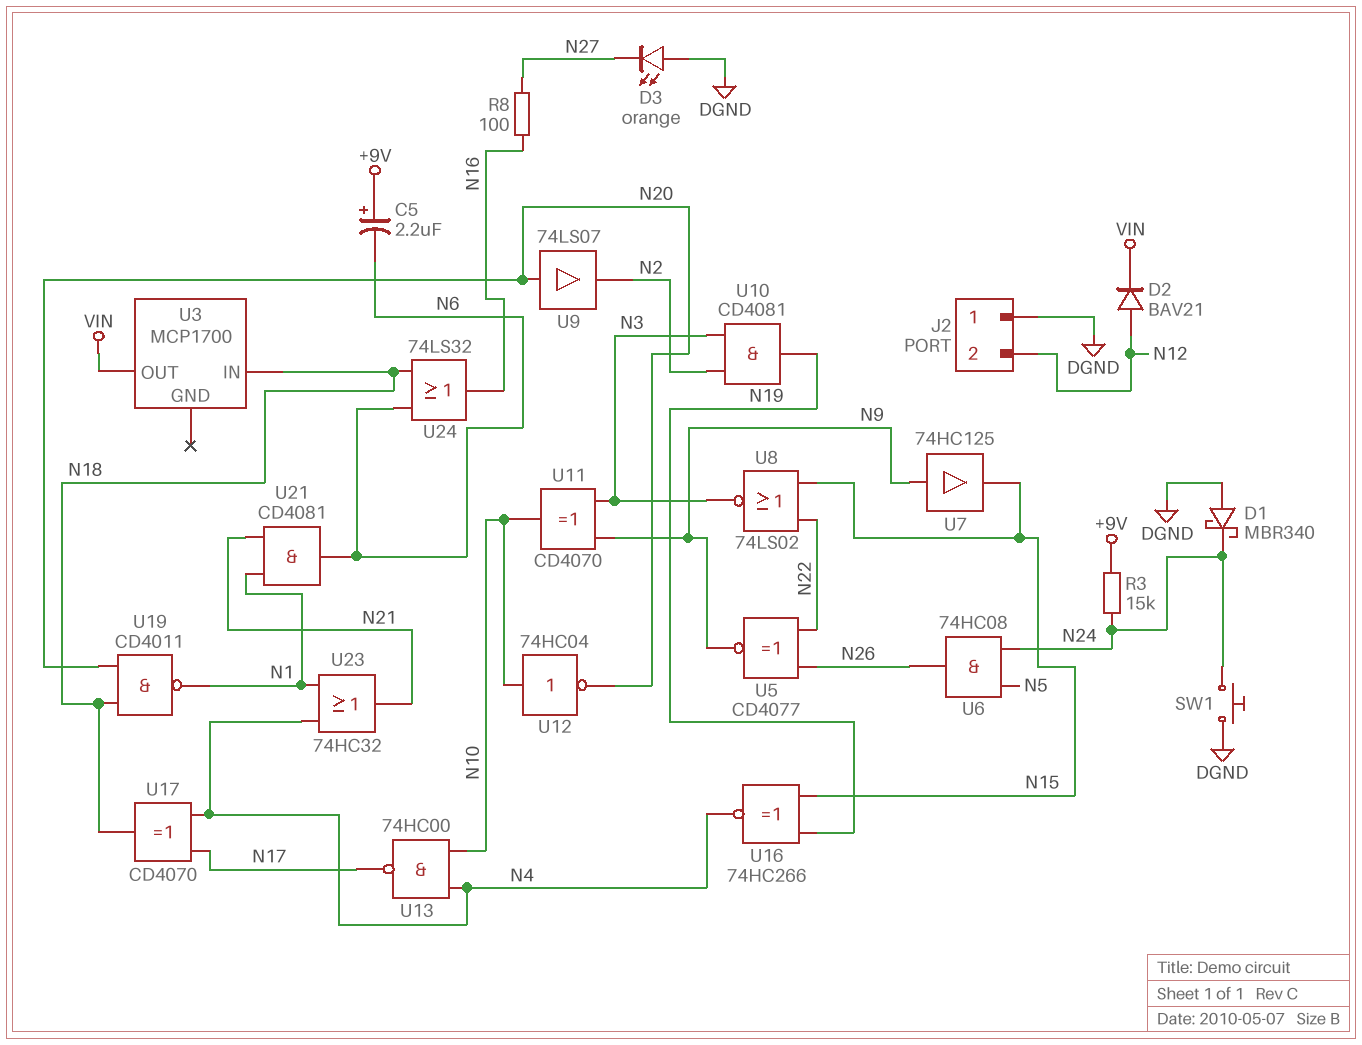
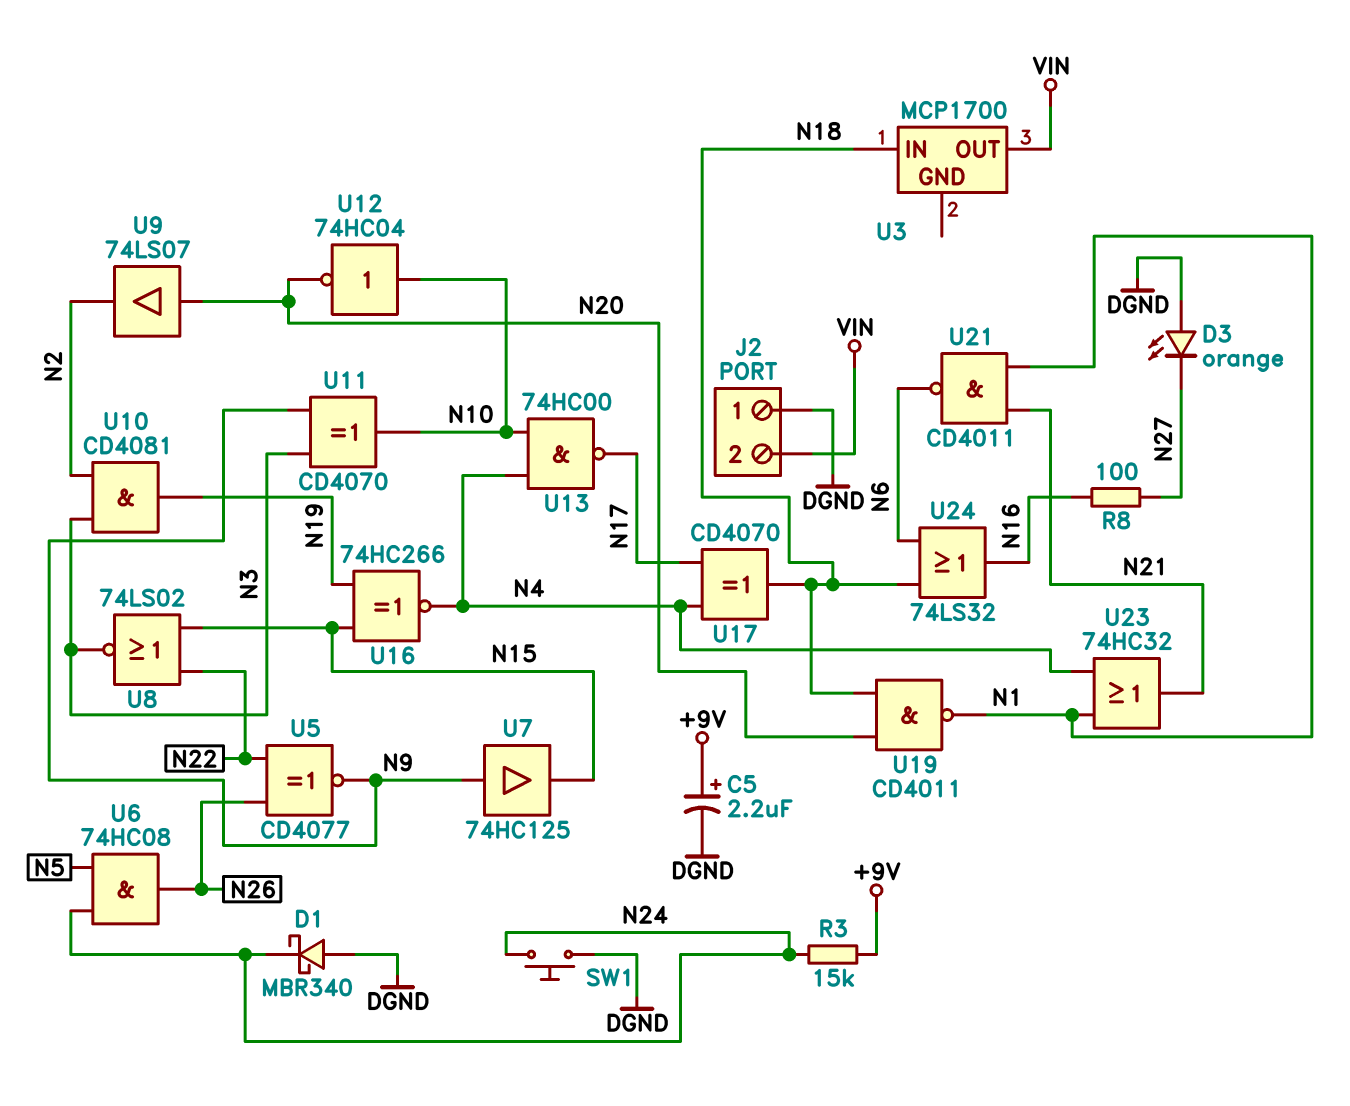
C5: 2.2uF (plus +9V, minus N6) -> 2.2uF (plus +9V, minus DGND)
D2: diode BAV21 (A N12, K VIN) -> none
J2 pin 2: N12 -> VIN
U21: AND CD4081 (in N1, in N21, out N6) -> NAND CD4011 (in N1, in N21, out N6)

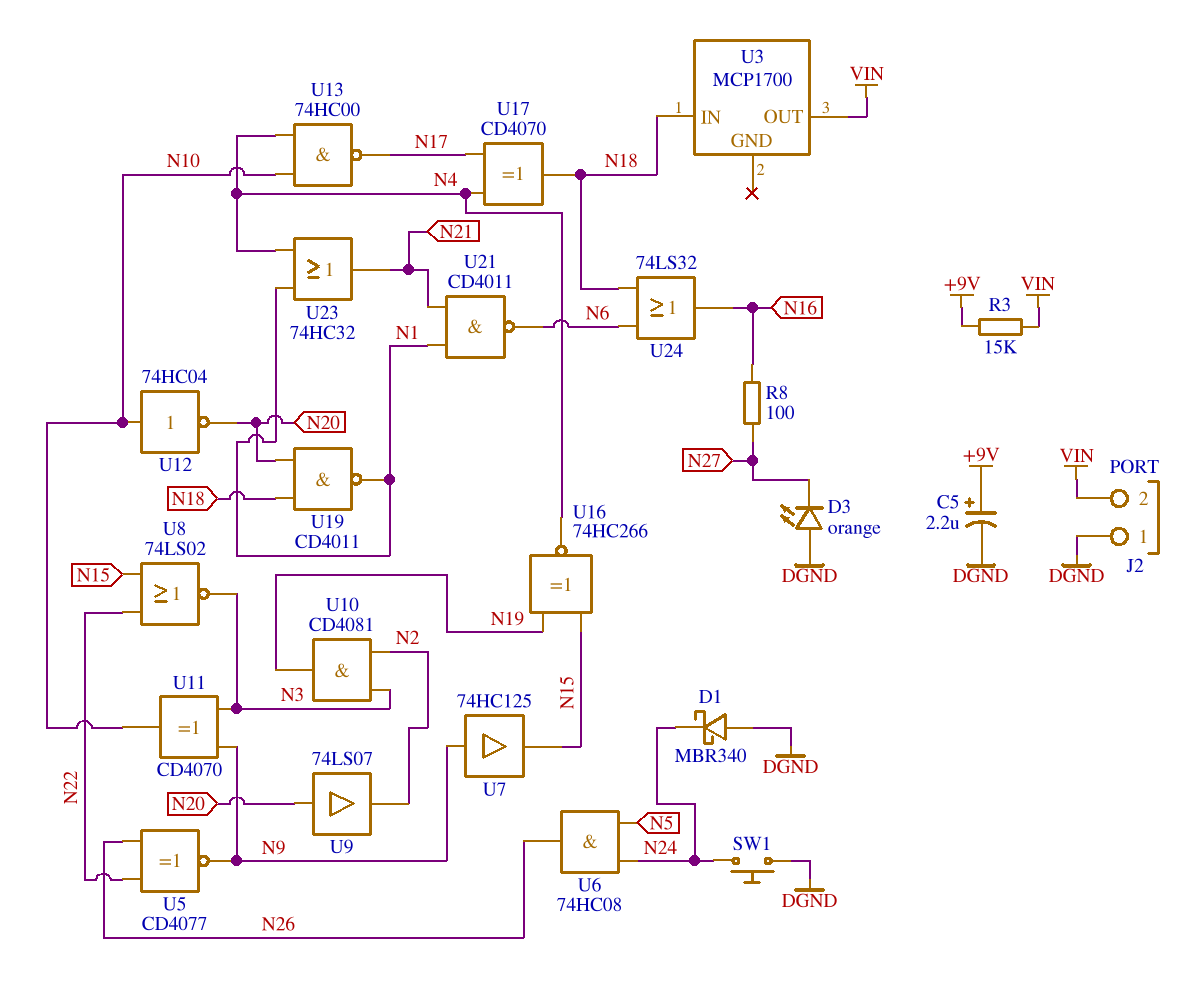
R3: 15k (+9V, N24) -> 15k (+9V, VIN)

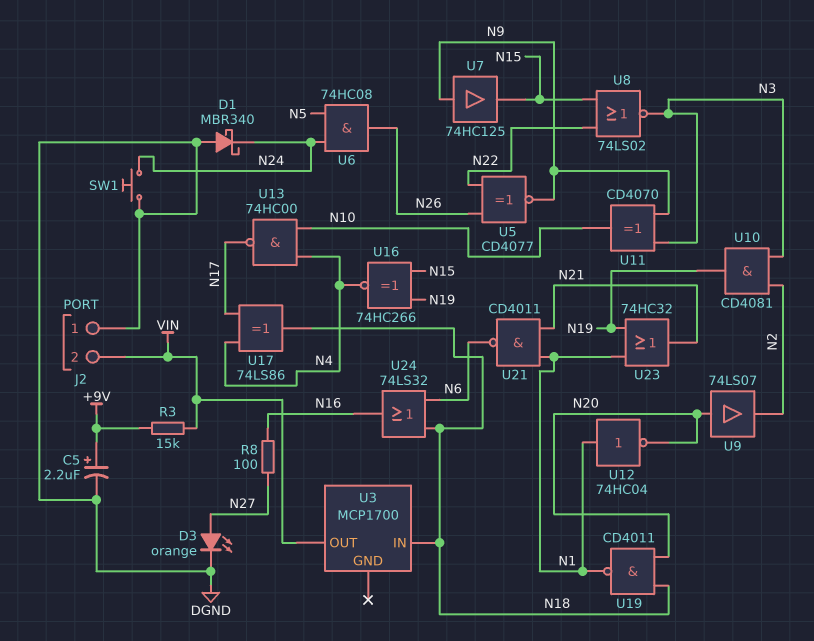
D3: LED orange (A DGND, K N27) -> LED orange (A N27, K DGND)
U12: NOT 74HC04 (in N10, out N20) -> NOT 74HC04 (in N1, out N20)
U17: XOR CD4070 (in N4, in N17, out N18) -> XOR 74LS86 (in N4, in N17, out N18)
U23: OR 74HC32 (in N1, in N4, out N21) -> OR 74HC32 (in N1, in N19, out N21)

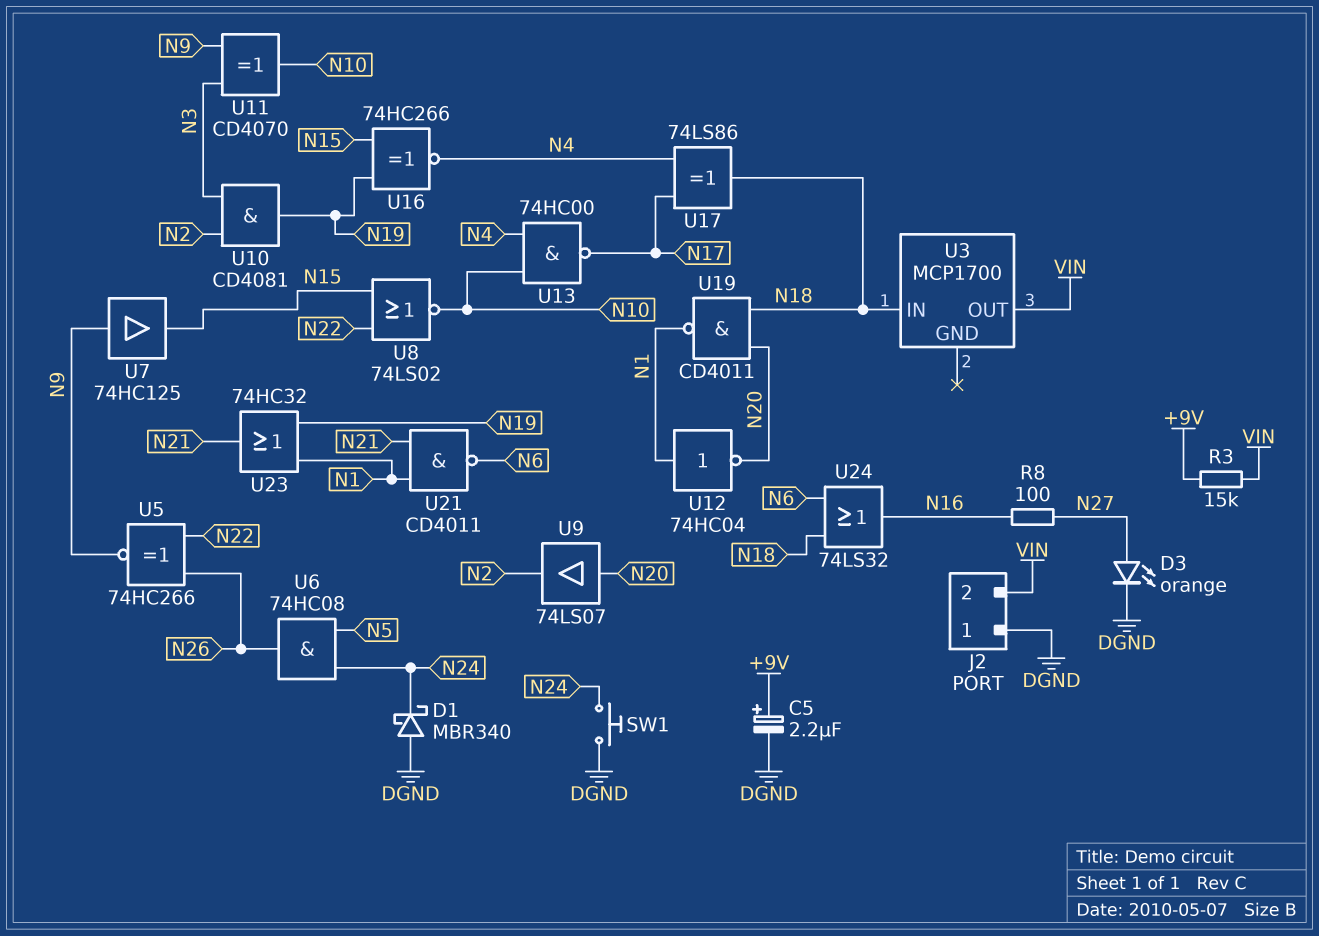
U5: XNOR CD4077 (in N22, in N26, out N9) -> XNOR 74HC266 (in N22, in N26, out N9)
U8: NOR 74LS02 (in N15, in N22, out N3) -> NOR 74LS02 (in N15, in N22, out N10)

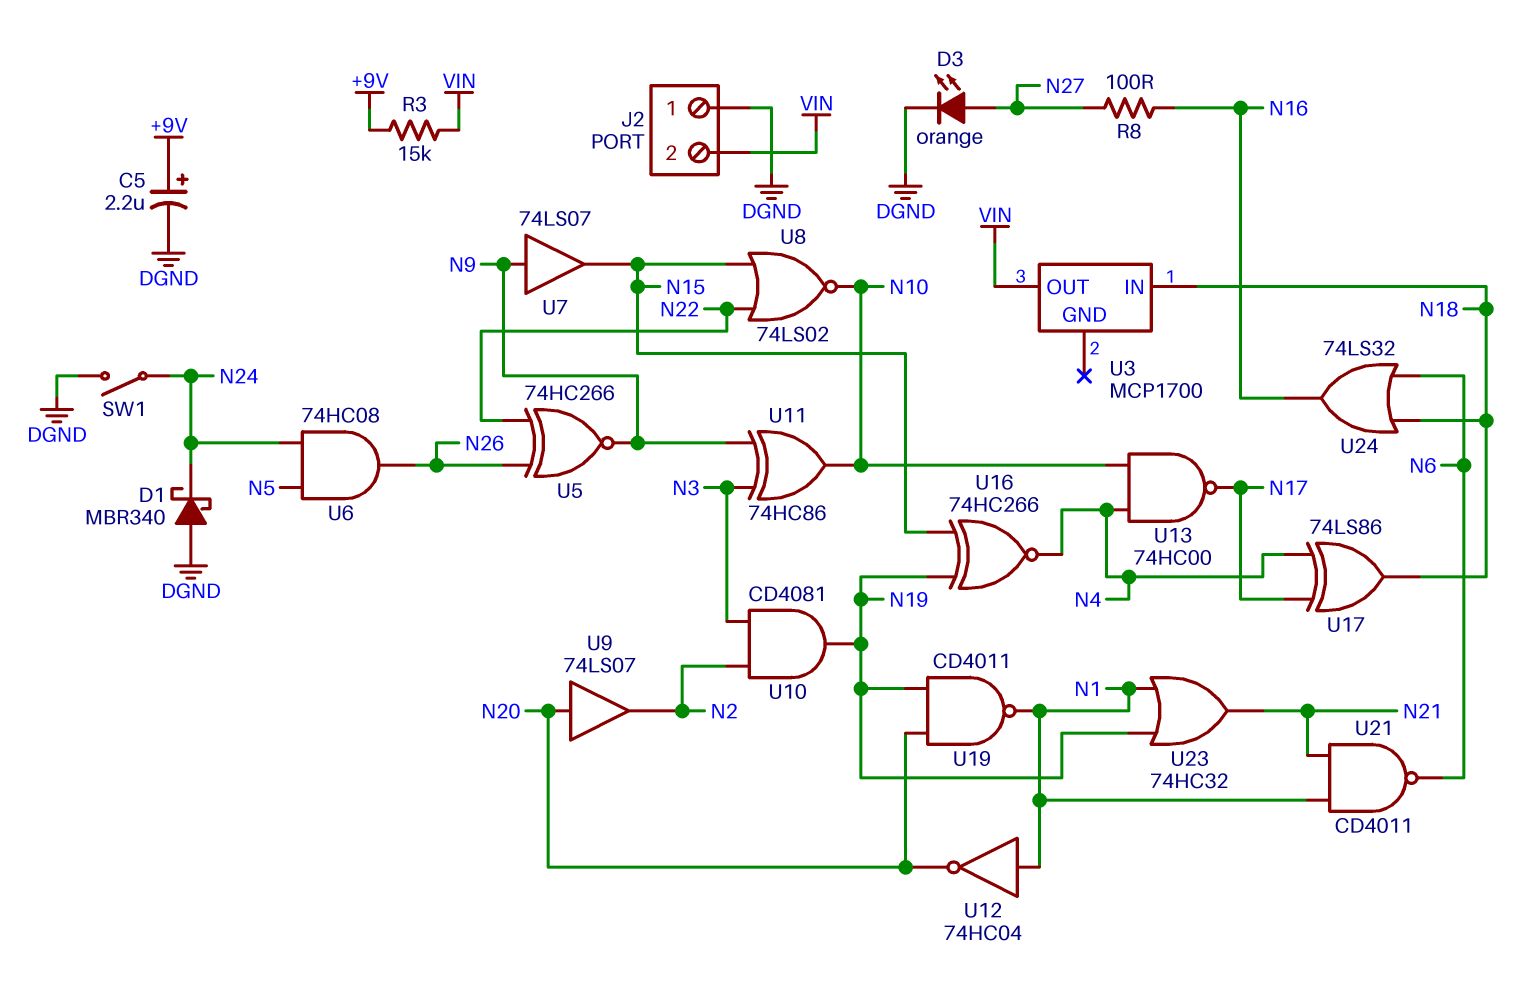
SW1: button (DGND, N24) -> switch (DGND, N24)
U7: buffer 74HC125 (in N9, out N15) -> buffer 74LS07 (in N9, out N15)
U11: XOR CD4070 (in N3, in N9, out N10) -> XOR 74HC86 (in N3, in N9, out N10)
U19: NAND CD4011 (in N18, in N20, out N1) -> NAND CD4011 (in N19, in N20, out N1)

